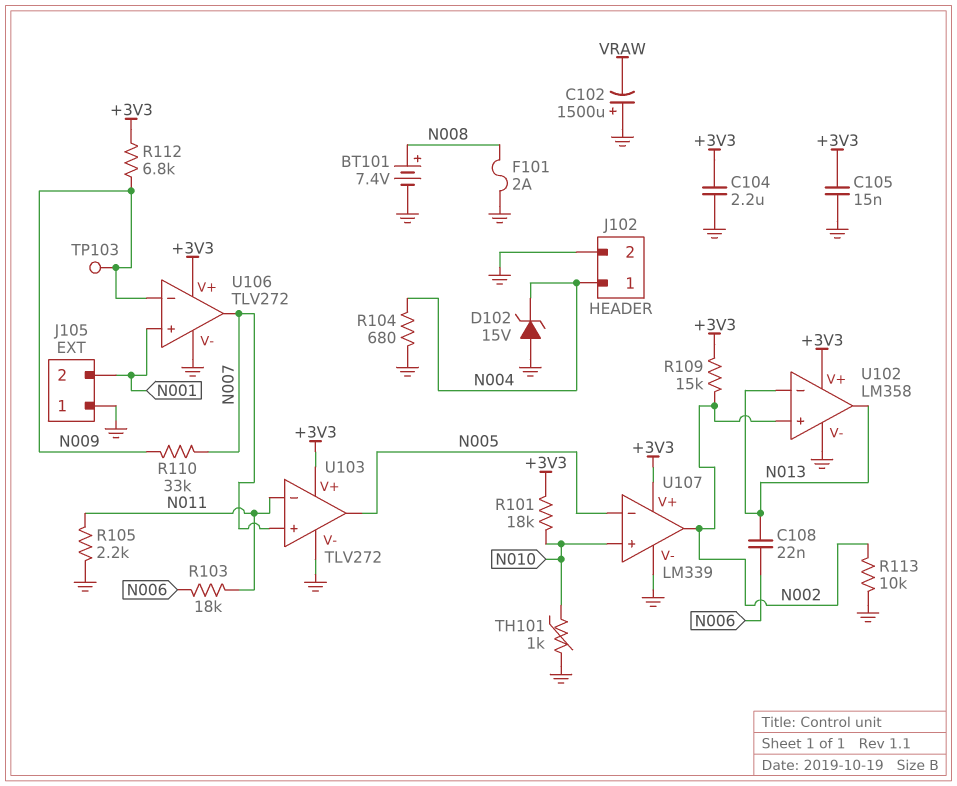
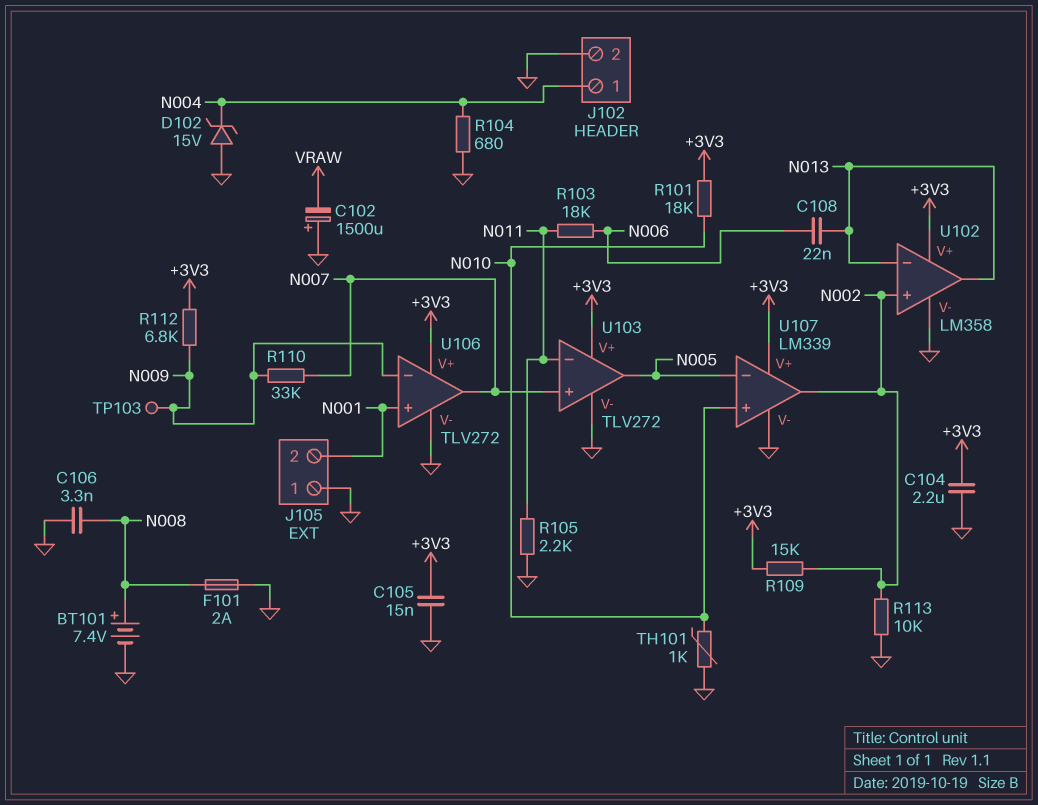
C106: none -> 3.3nF (GND, N008)

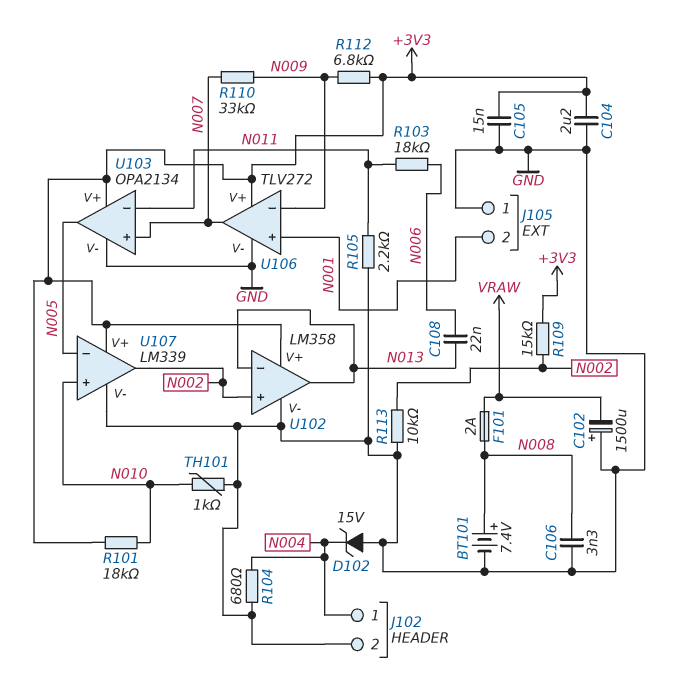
F101: 2A (GND, N008) -> 2A (N008, VRAW)
TP103: test point (N009) -> none
U103: TLV272 -> OPA2134

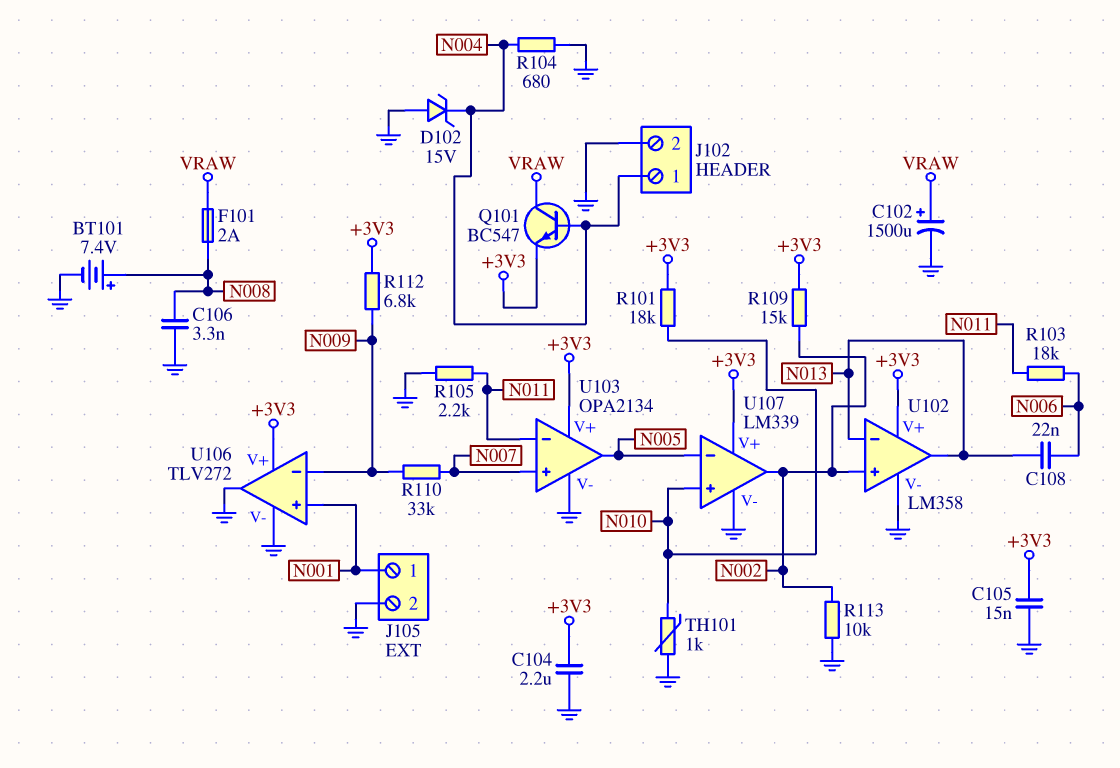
C102: 1500uF (plus GND, minus VRAW) -> 1500uF (plus VRAW, minus GND)
J105 pin 1: GND -> N001
J105 pin 2: N001 -> GND
Q101: none -> NPN BC547 (B N004, C VRAW, E +3V3)
U106 pin out: N007 -> GND

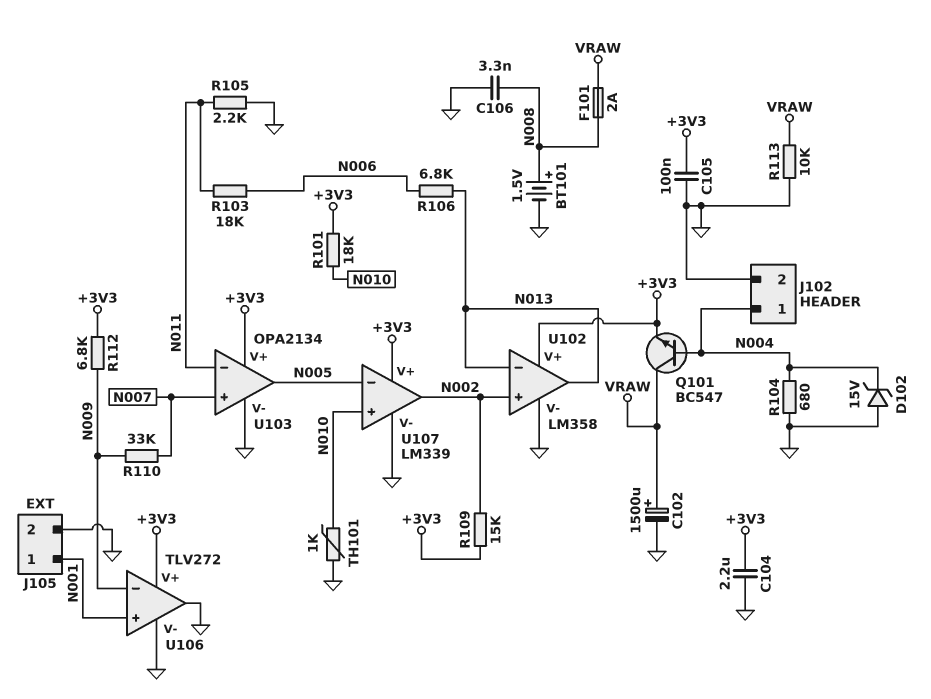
BT101: 7.4V (plus N008, minus GND) -> 1.5V (plus N008, minus GND)
C105: 15nF (+3V3, GND) -> 100nF (+3V3, GND)
C108: 22nF (N006, N013) -> none
R106: none -> 6.8k (N006, N013)
R113: 10k (GND, N002) -> 10k (GND, VRAW)

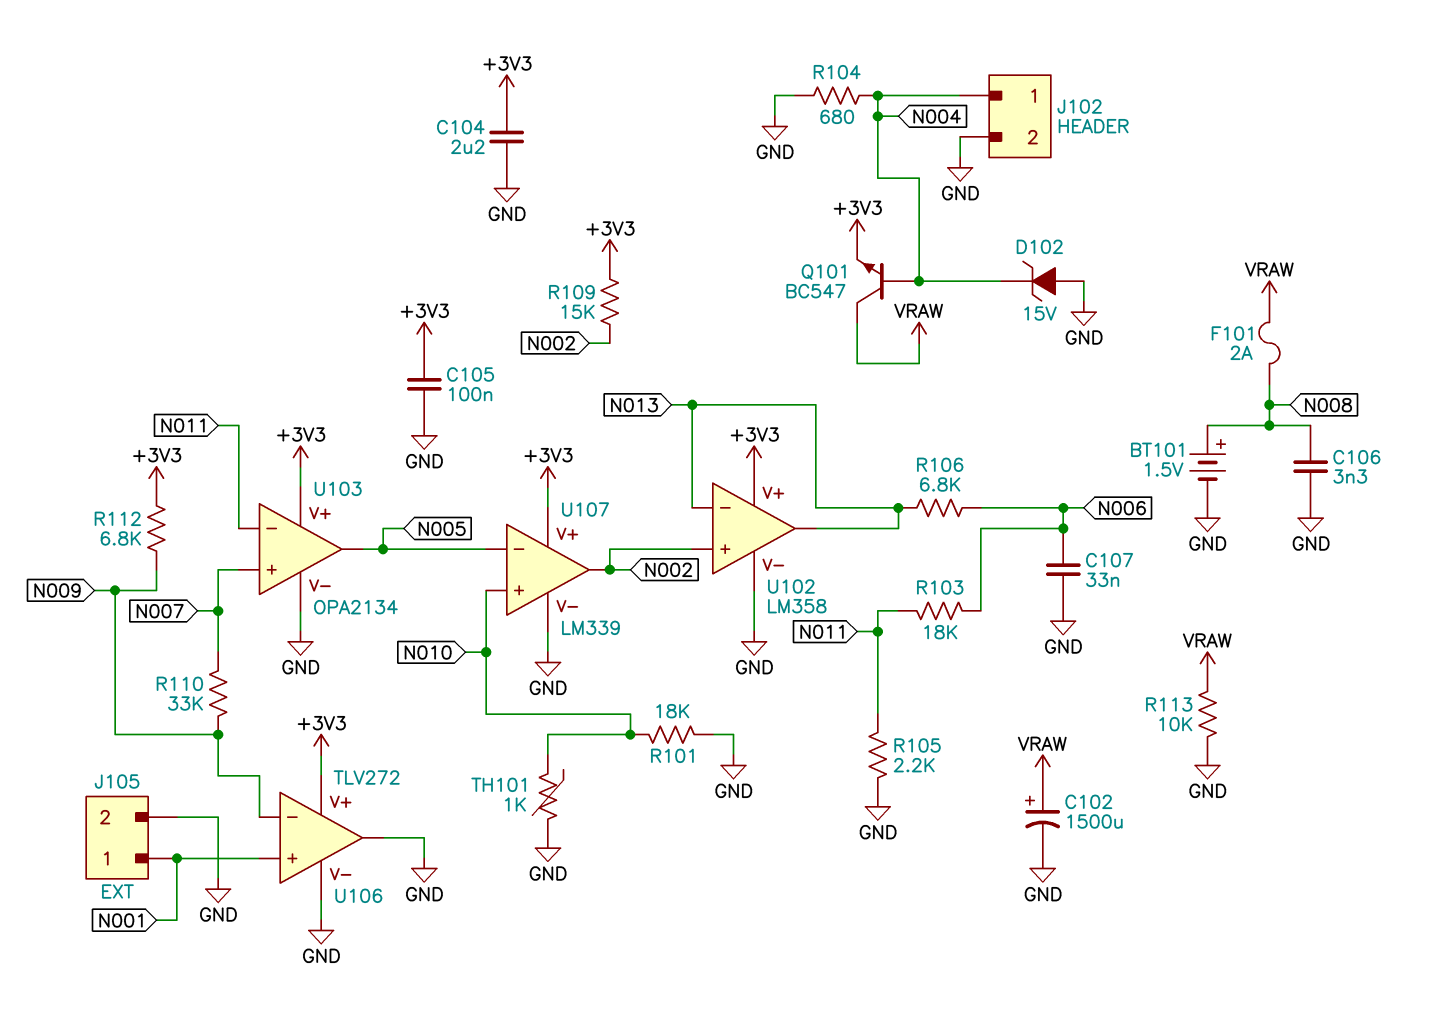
C107: none -> 33nF (GND, N006)
R101: 18k (+3V3, N010) -> 18k (GND, N010)

